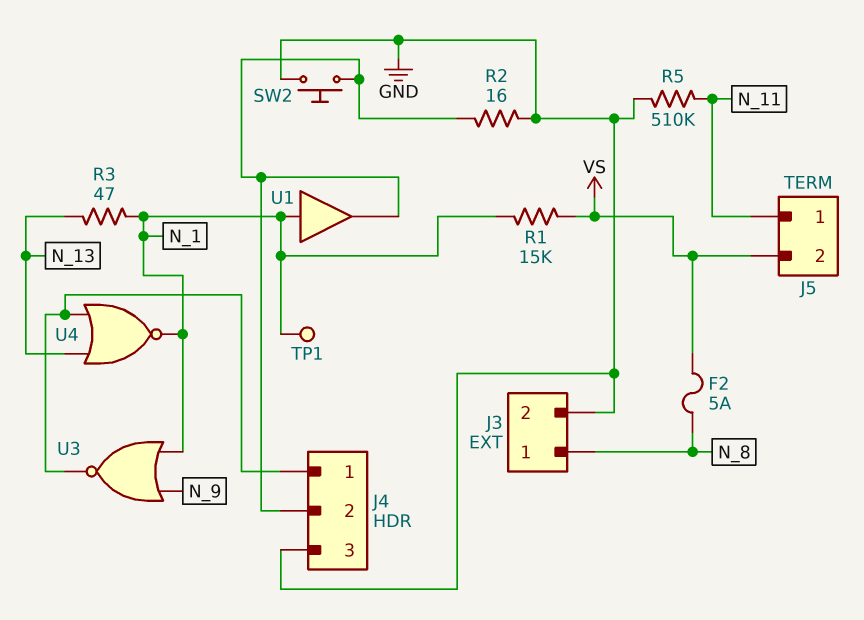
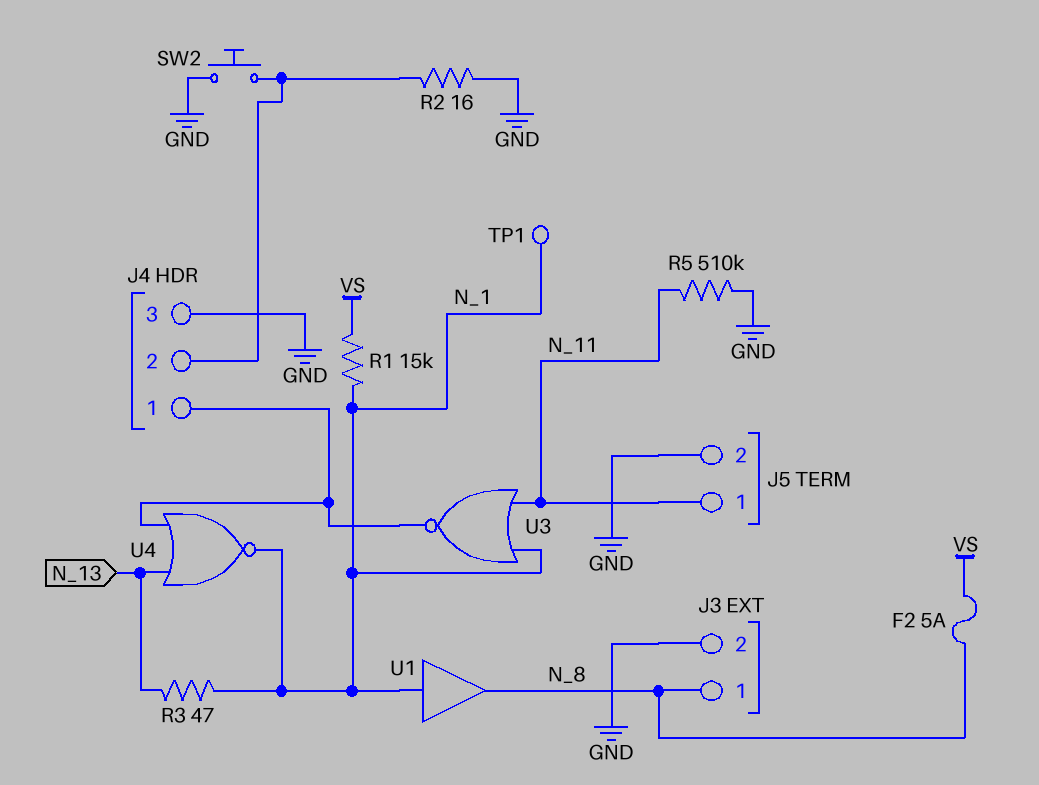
J5 pin 2: VS -> GND
U1: buffer (in N_1, out J4/2) -> buffer (in N_1, out N_8)
U3: NOR (in N_1, in N_9, out J4/1) -> NOR (in N_1, in N_11, out J4/1)

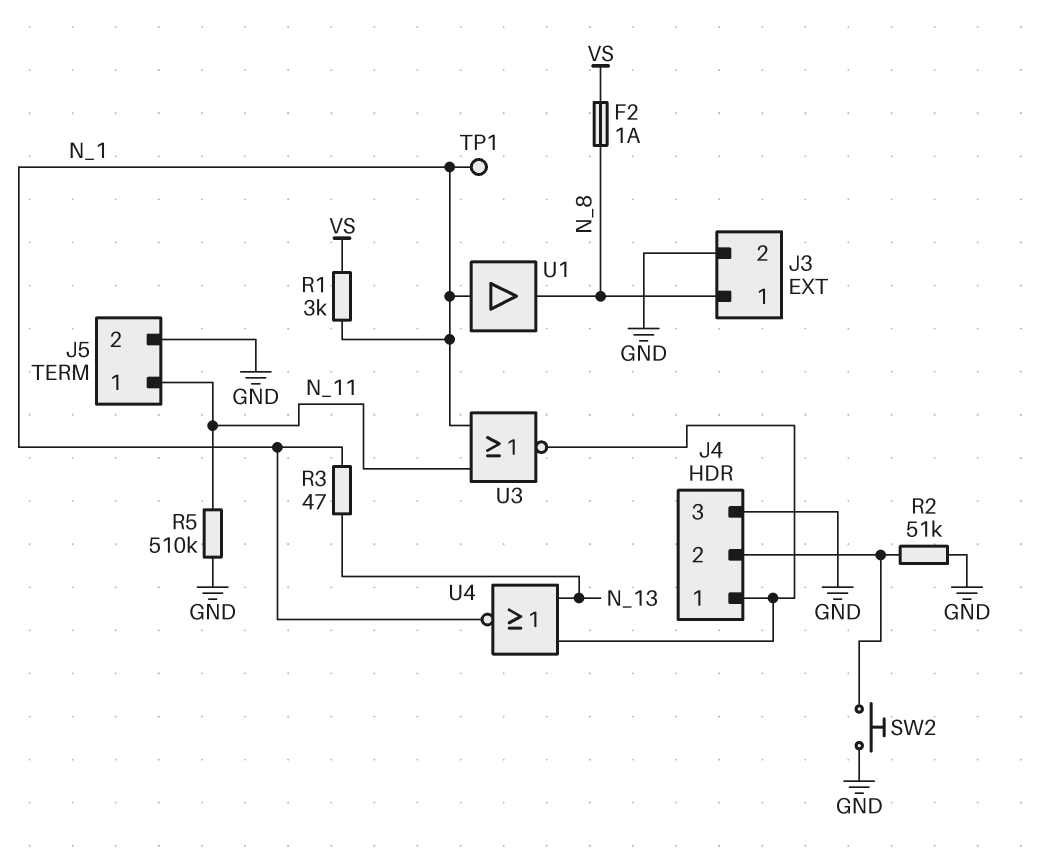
F2: 5A (N_8, VS) -> 1A (N_8, VS)
R1: 15k (N_1, VS) -> 3k (N_1, VS)
R2: 16 (GND, J4/2) -> 51k (GND, J4/2)

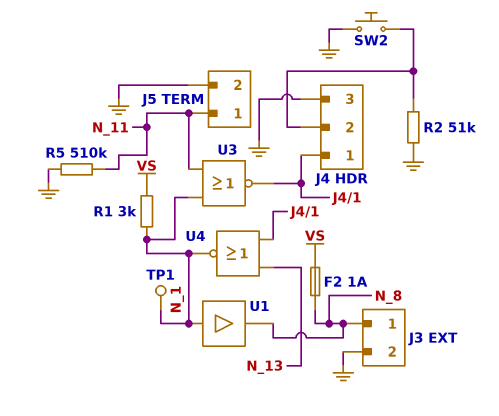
R3: 47 (N_1, N_13) -> none

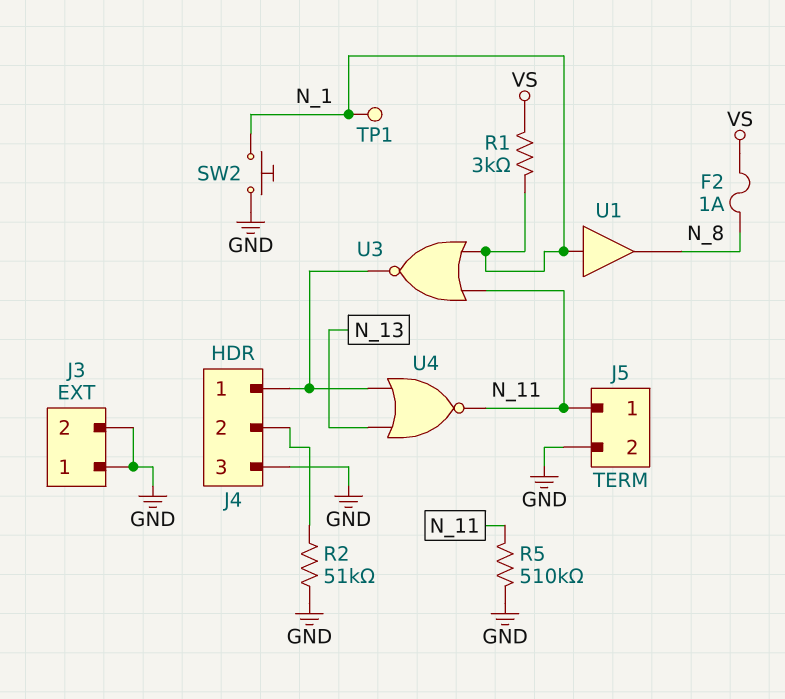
J3 pin 1: N_8 -> GND
SW2: button (GND, J4/2) -> button (GND, N_1)
U4: NOR (in J4/1, in N_13, out N_1) -> NOR (in J4/1, in N_13, out N_11)

